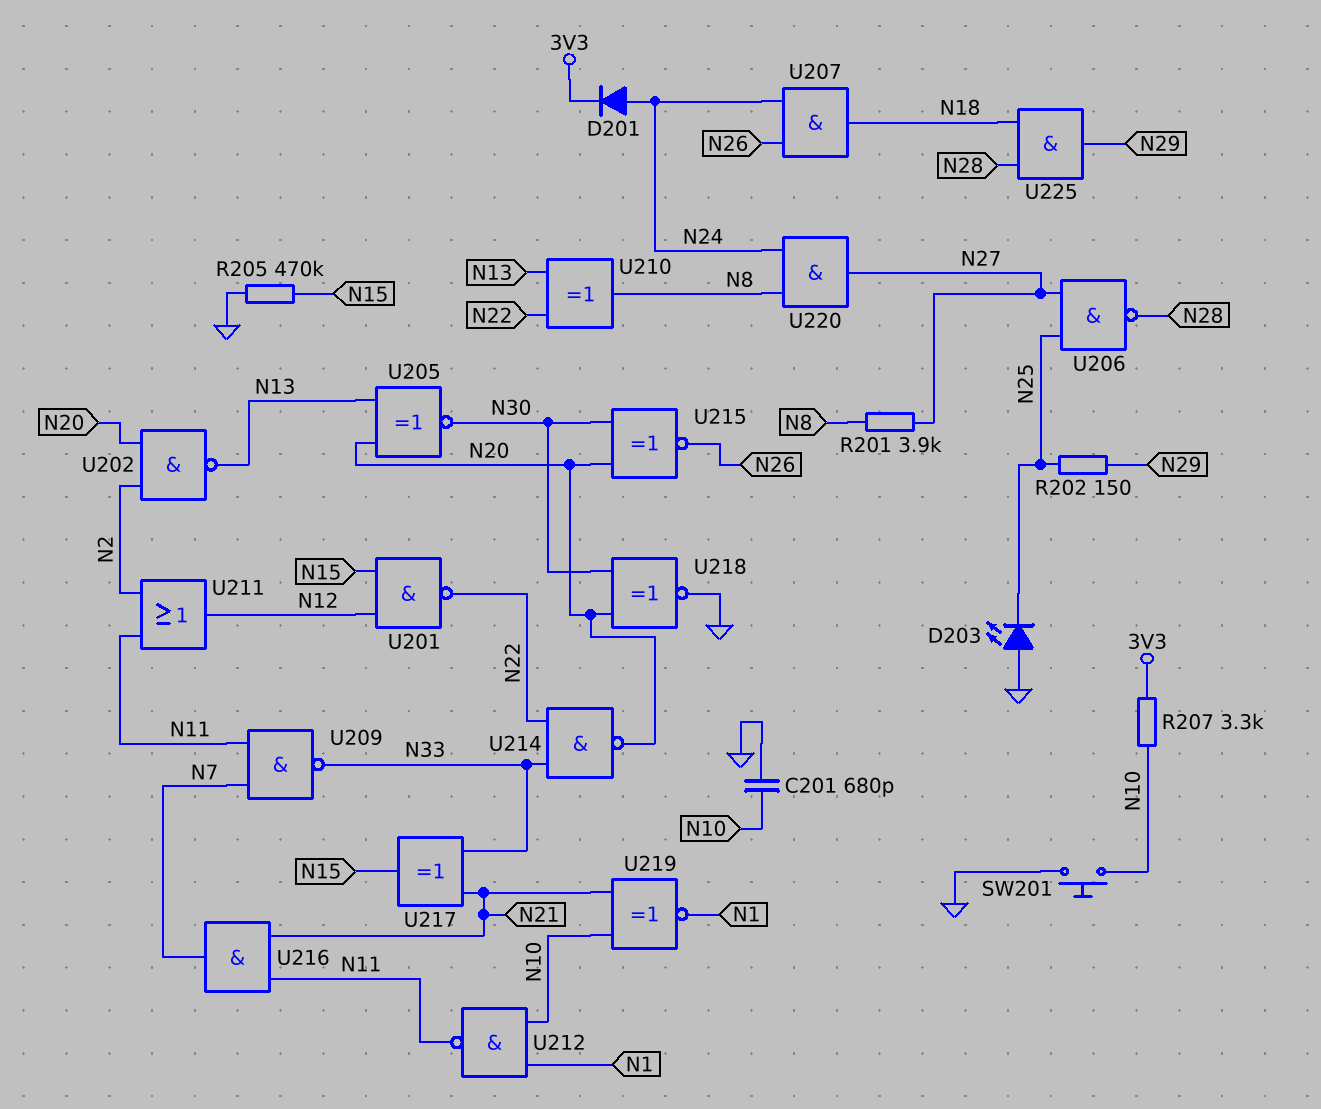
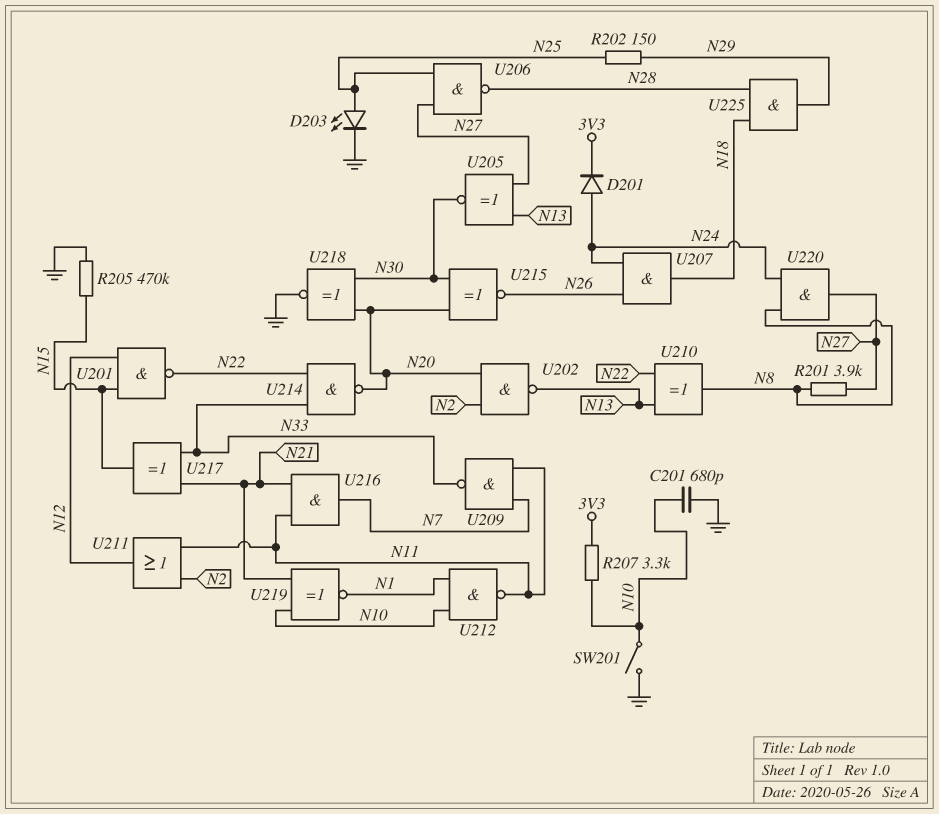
D203: LED (A GND, K N25) -> LED (A N25, K GND)
SW201: button (GND, N10) -> switch (GND, N10)
U205: XNOR (in N13, in N20, out N30) -> XNOR (in N13, in N27, out N30)

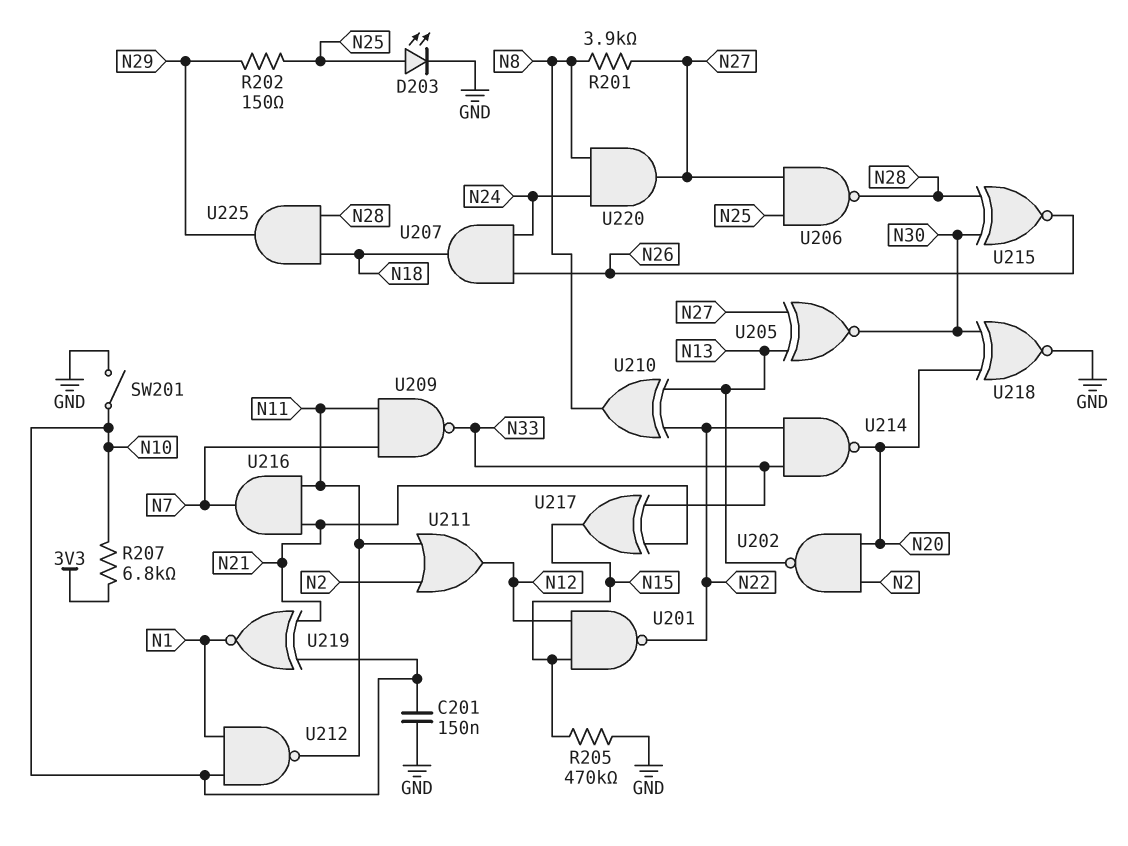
C201: 680pF (GND, N10) -> 150nF (GND, N10)
D201: diode (A N24, K 3V3) -> none
R207: 3.3k (3V3, N10) -> 6.8k (3V3, N10)
U215: XNOR (in N20, in N30, out N26) -> XNOR (in N28, in N30, out N26)

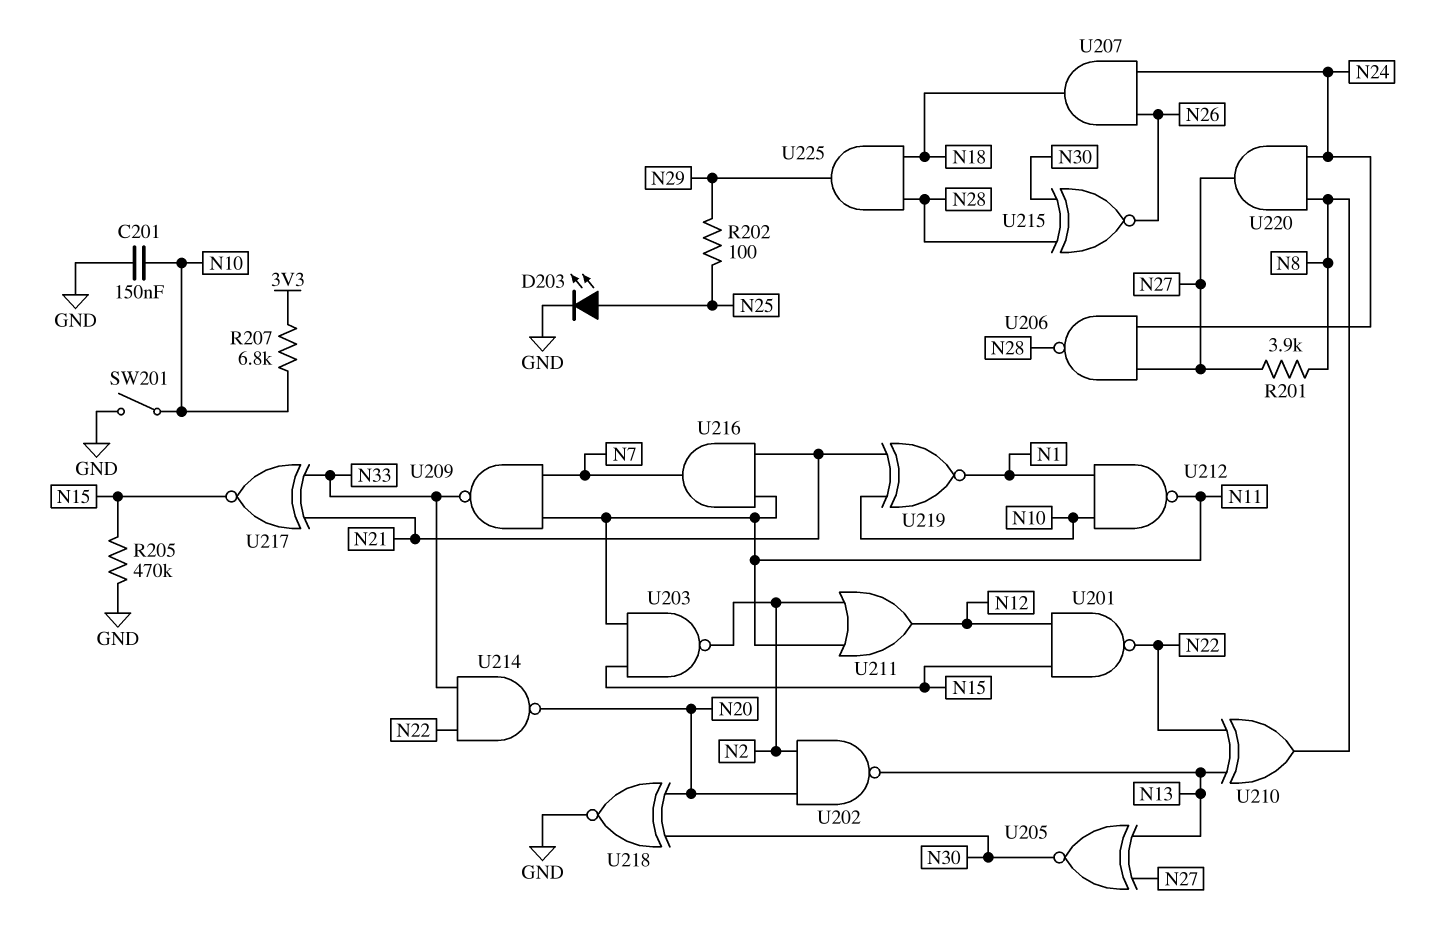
R202: 150 (N25, N29) -> 100 (N25, N29)
U203: none -> NAND (in N11, in N15, out N2)
U206: NAND (in N25, in N27, out N28) -> NAND (in N24, in N27, out N28)
U217: XOR (in N21, in N33, out N15) -> XNOR (in N21, in N33, out N15)

